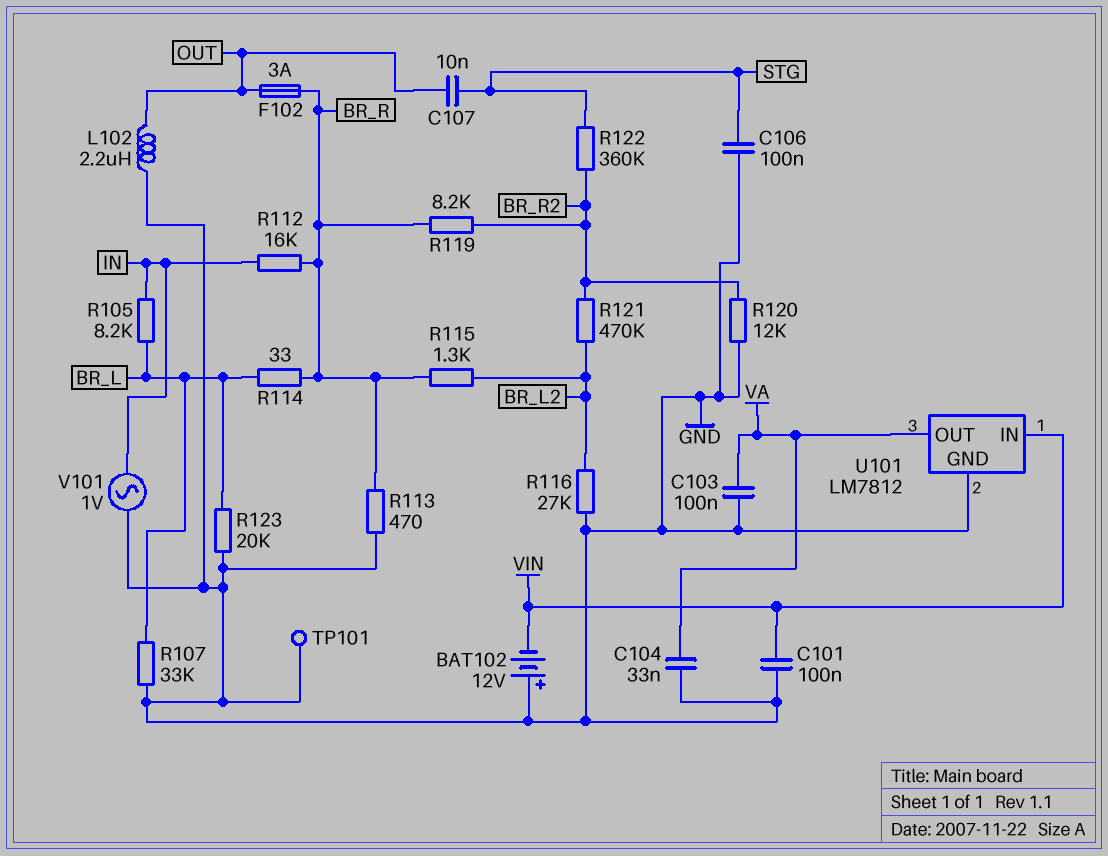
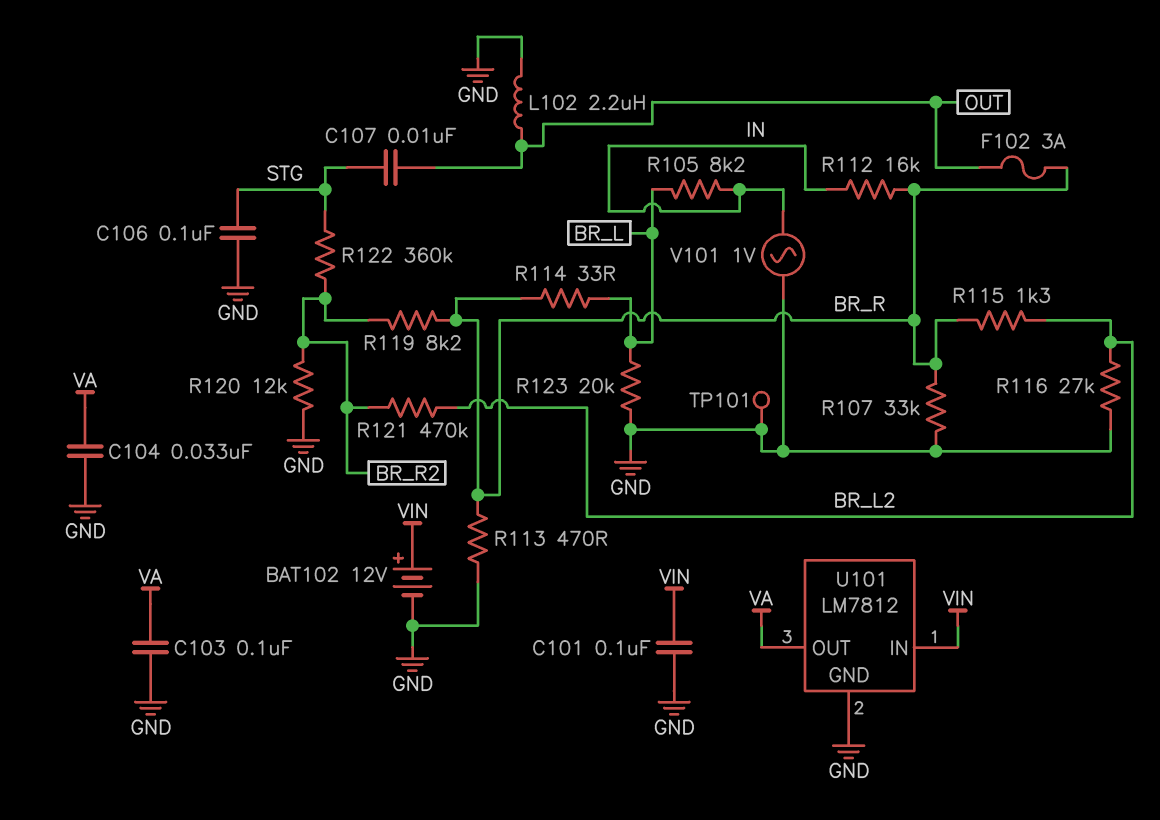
BAT102: 12V (plus GND, minus VIN) -> 12V (plus VIN, minus GND)
R107: 33k (BR_L, GND) -> 33k (BR_R, GND)

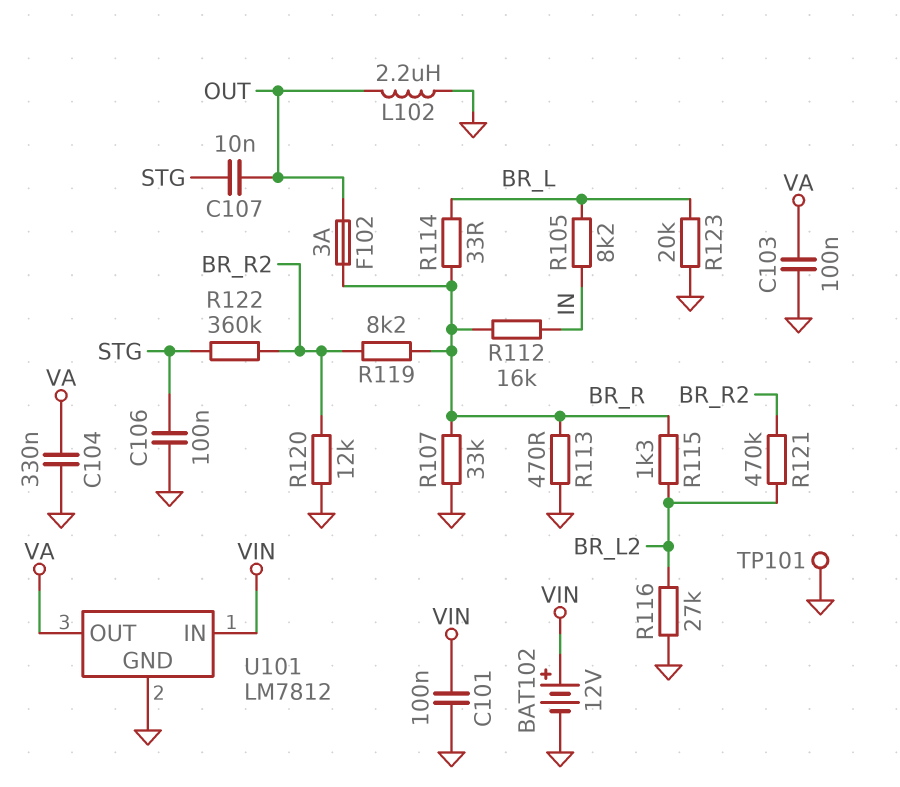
C104: 33nF (GND, VA) -> 330nF (GND, VA)
V101: AC 1V (GND, IN) -> none

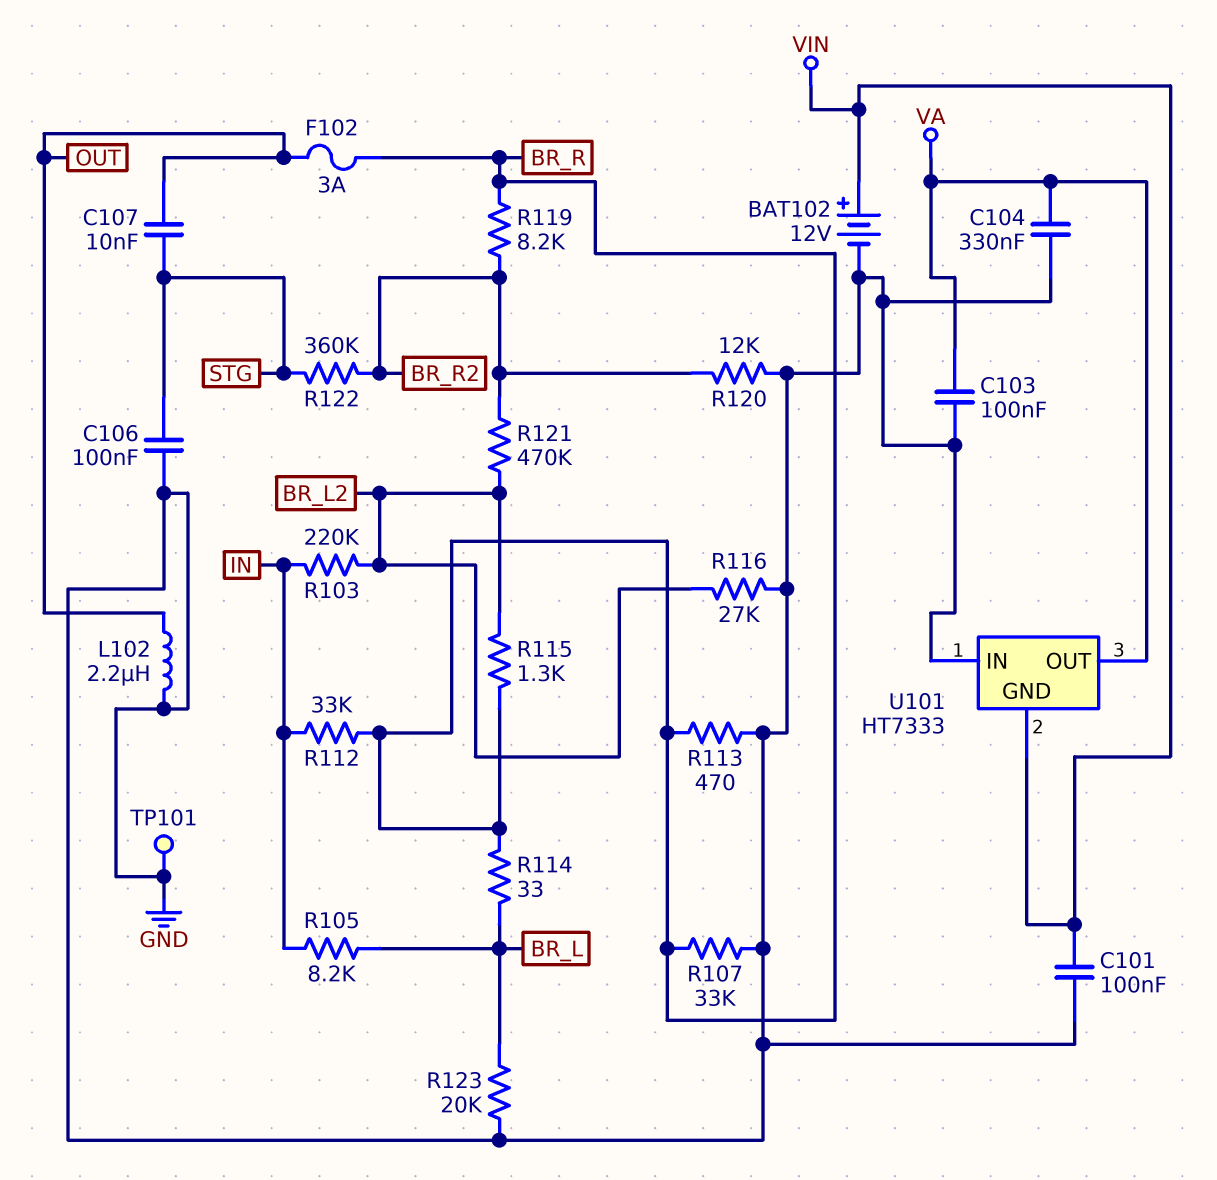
R103: none -> 220k (BR_L2, IN)
R112: 16k (BR_R, IN) -> 33k (BR_R, IN)
U101: LM7812 -> HT7333
U101 pin GND: GND -> VIN
U101 pin IN: VIN -> GND

